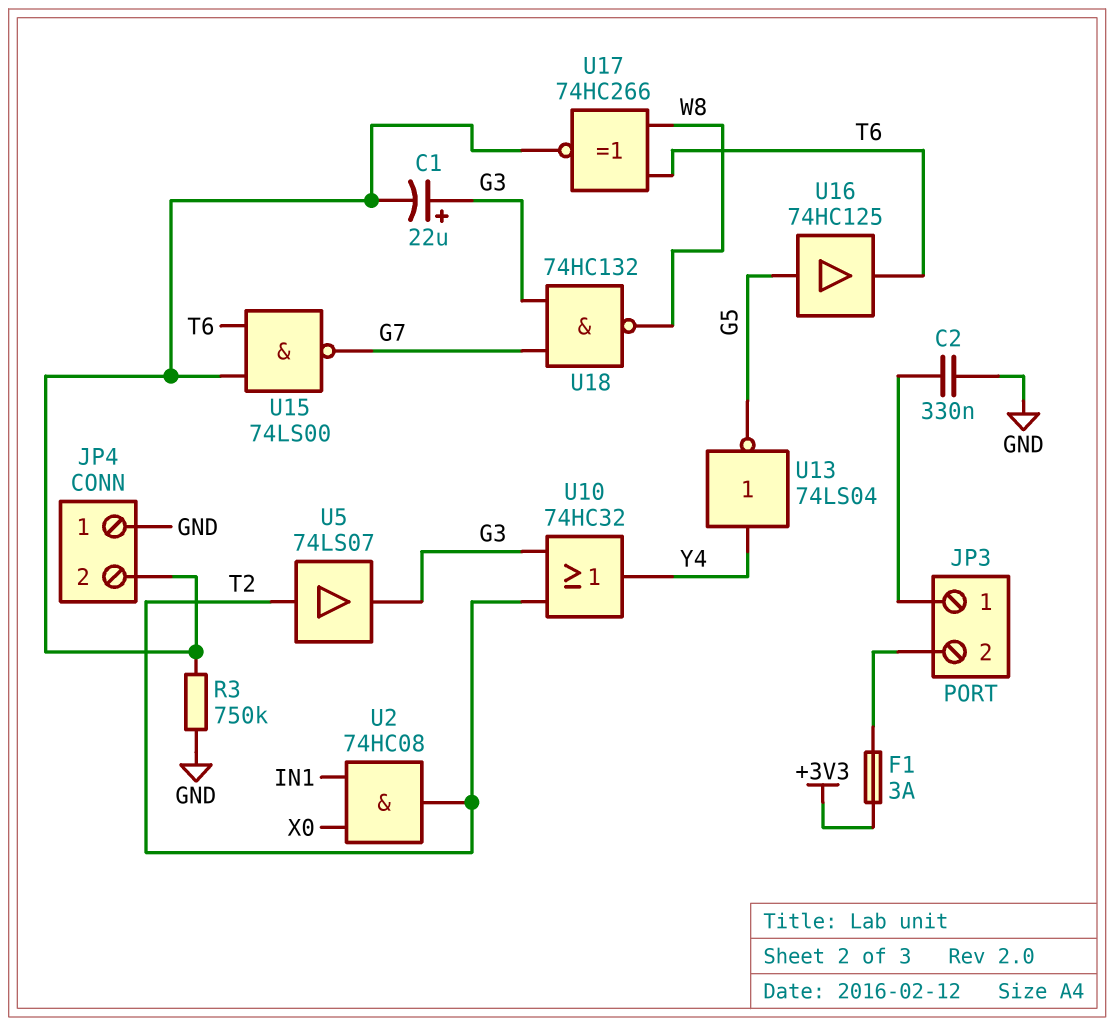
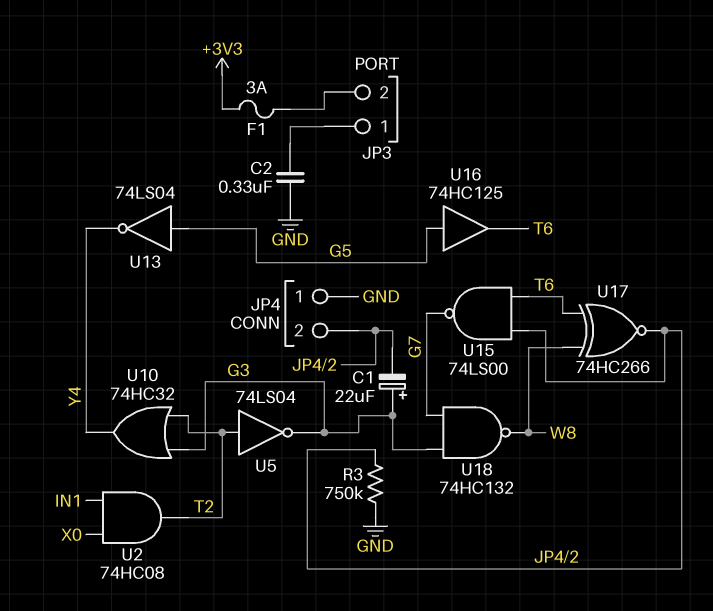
U5: buffer 74LS07 (in T2, out G3) -> NOT 74LS04 (in T2, out G3)
U13: NOT 74LS04 (in Y4, out G5) -> NOT 74LS04 (in G5, out Y4)

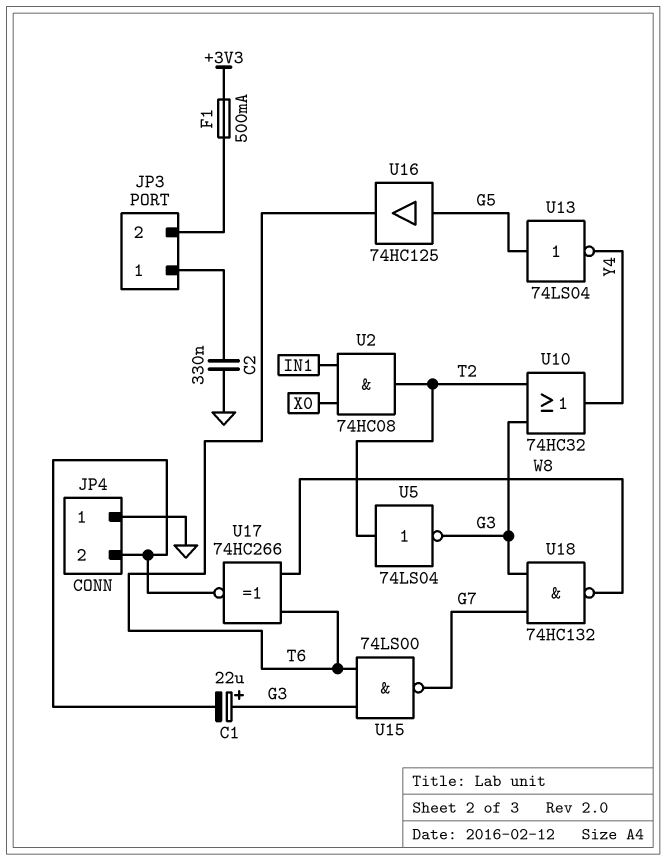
F1: 3A (+3V3, JP3/2) -> 500mA (+3V3, JP3/2)
R3: 750k (GND, JP4/2) -> none
U15: NAND 74LS00 (in JP4/2, in T6, out G7) -> NAND 74LS00 (in G3, in T6, out G7)

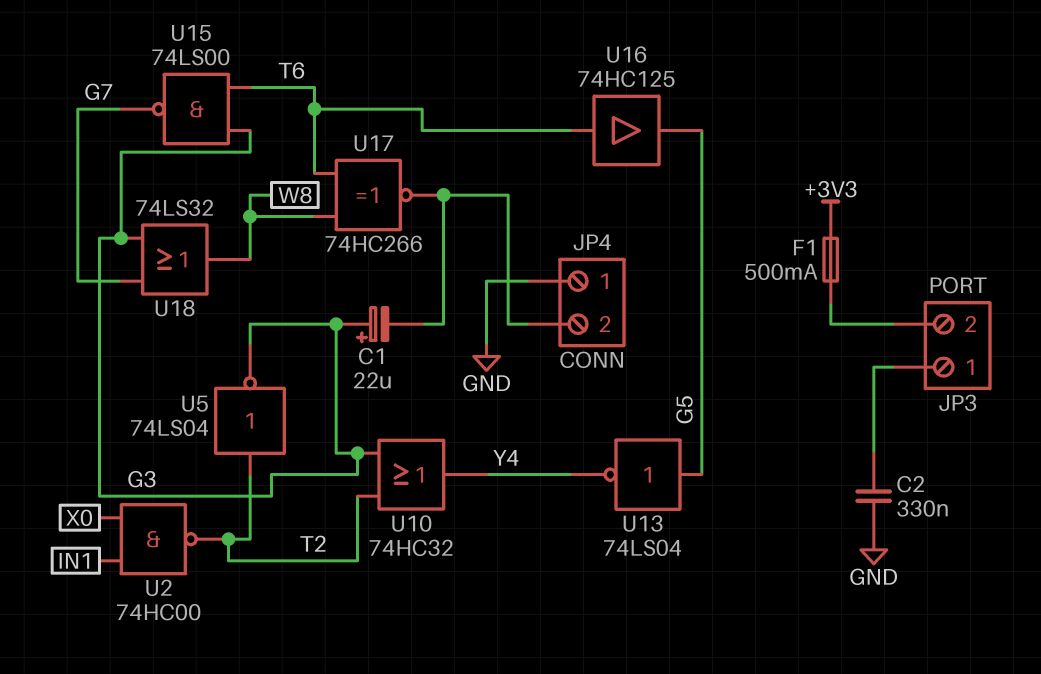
U2: AND 74HC08 (in IN1, in X0, out T2) -> NAND 74HC00 (in IN1, in X0, out T2)
U16: buffer 74HC125 (in G5, out T6) -> buffer 74HC125 (in T6, out G5)
U18: NAND 74HC132 (in G3, in G7, out W8) -> OR 74LS32 (in G3, in G7, out W8)

